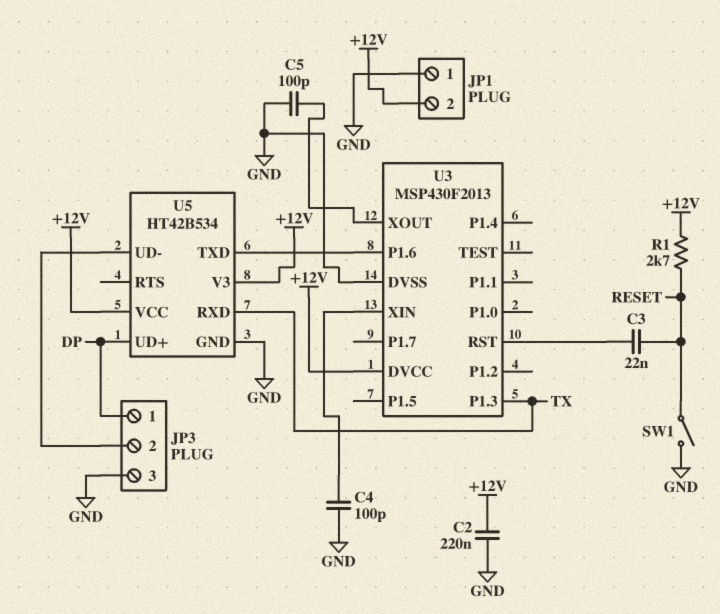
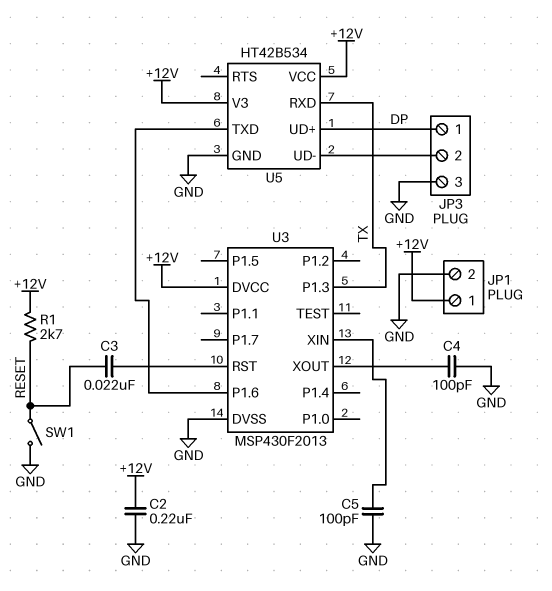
C4: 100pF (GND, U3/XIN) -> 100pF (GND, U3/XOUT)
C5: 100pF (GND, U3/XOUT) -> 100pF (GND, U3/XIN)
JP1 pin 1: GND -> +12V
JP1 pin 2: +12V -> GND

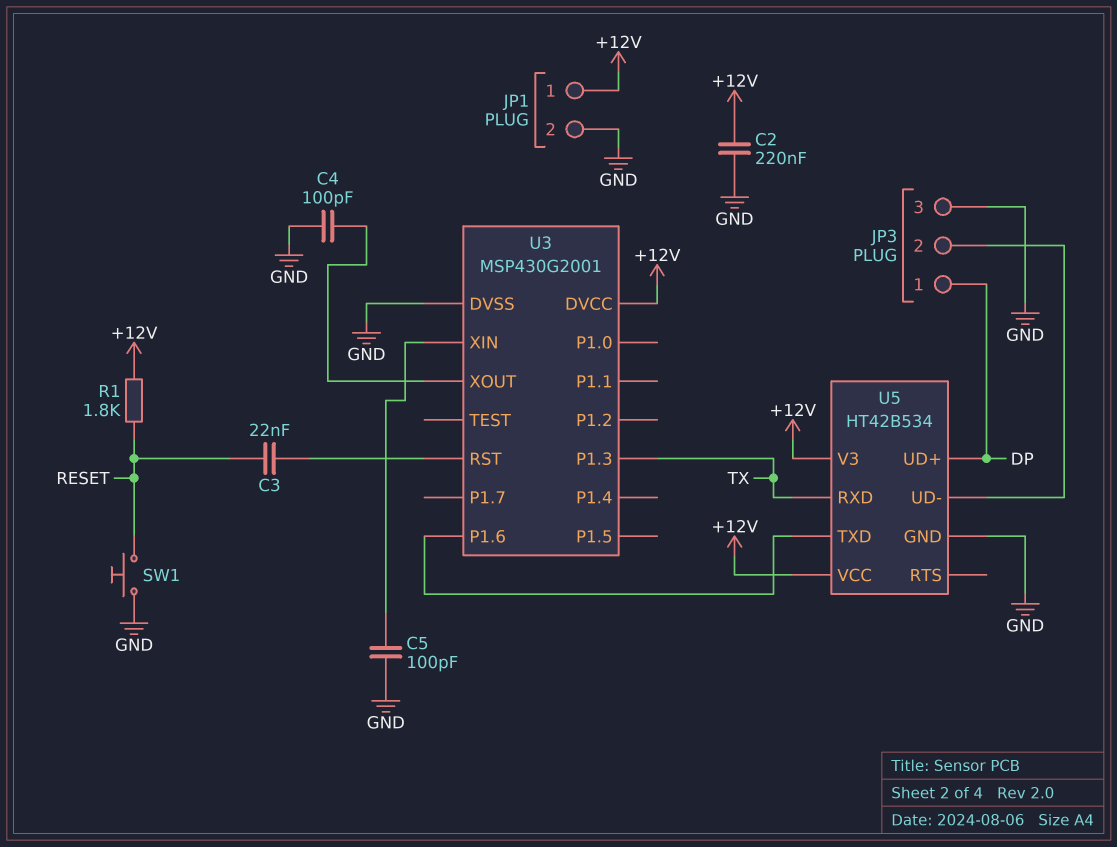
R1: 2.7k (+12V, RESET) -> 1.8k (+12V, RESET)
SW1: switch (GND, RESET) -> button (GND, RESET)
U3: MSP430F2013 -> MSP430G2001

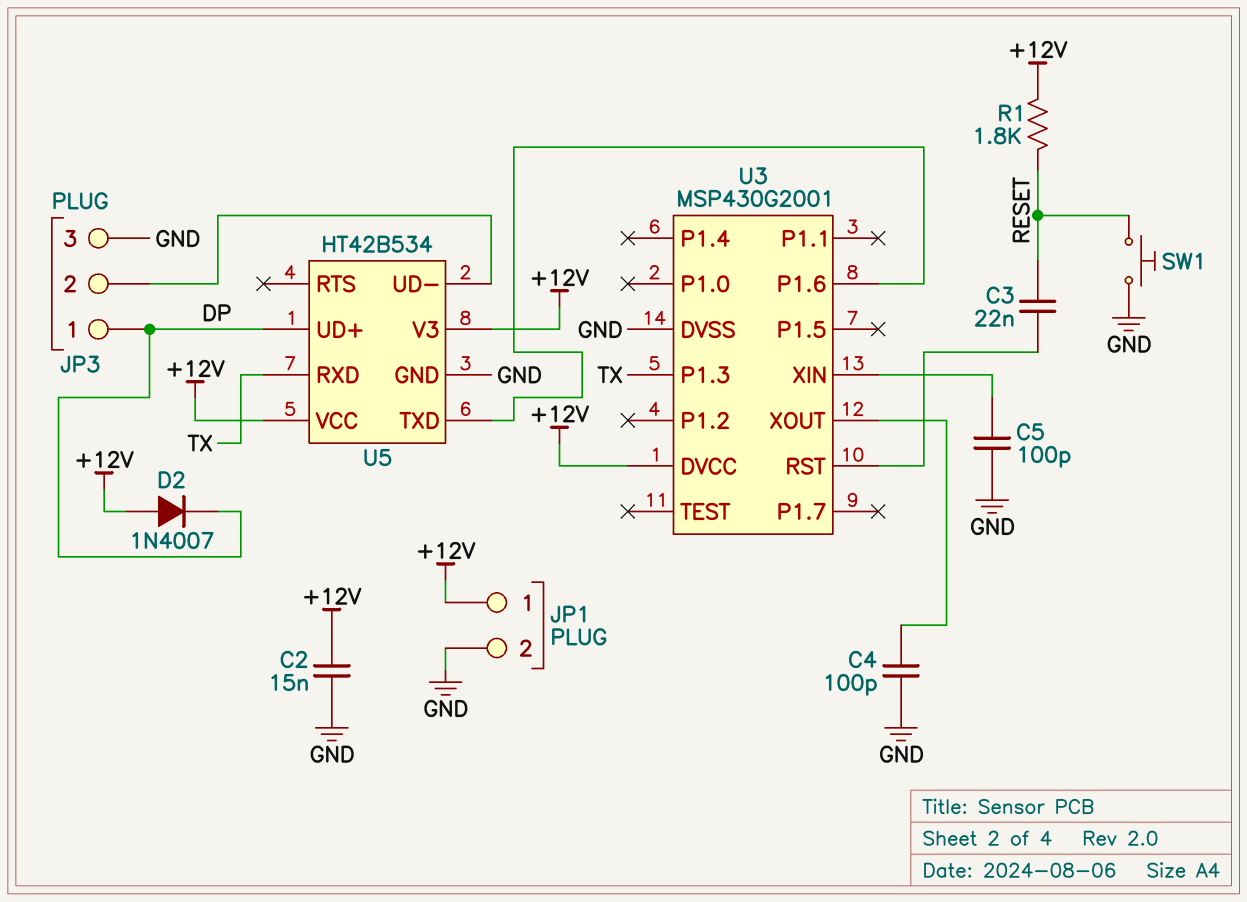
C2: 220nF (+12V, GND) -> 15nF (+12V, GND)
D2: none -> diode 1N4007 (A +12V, K DP)

